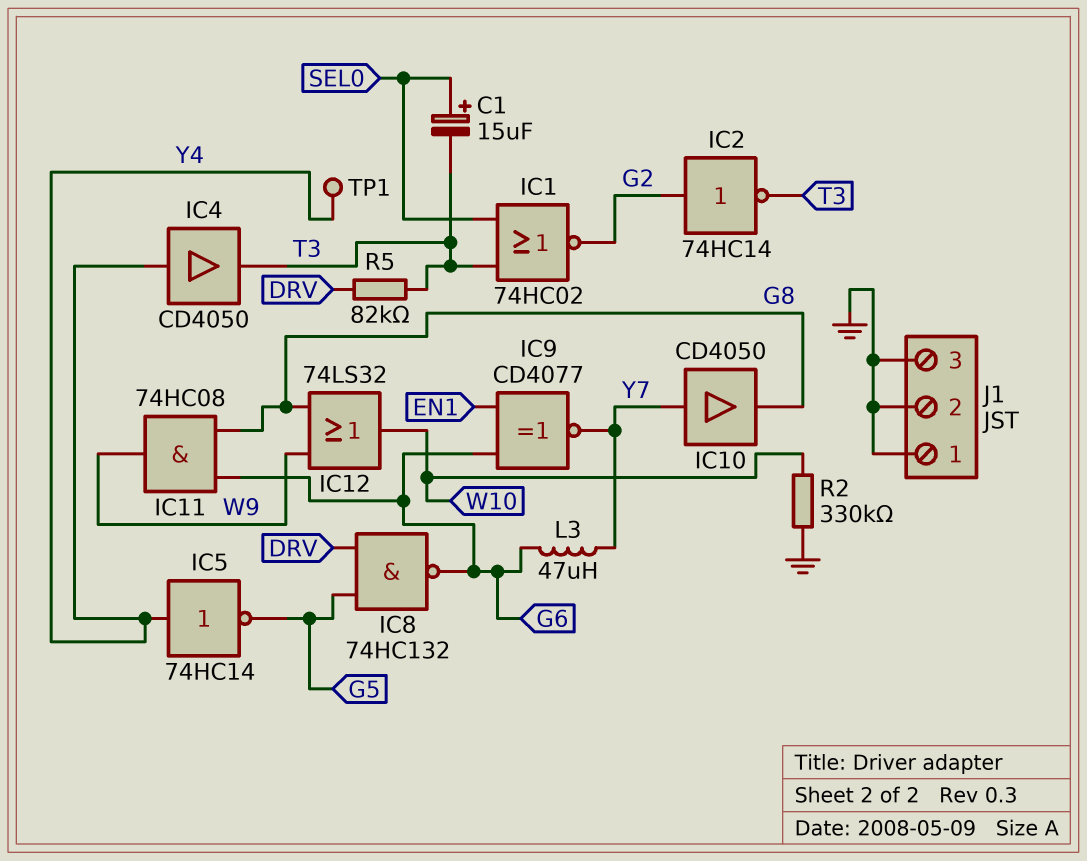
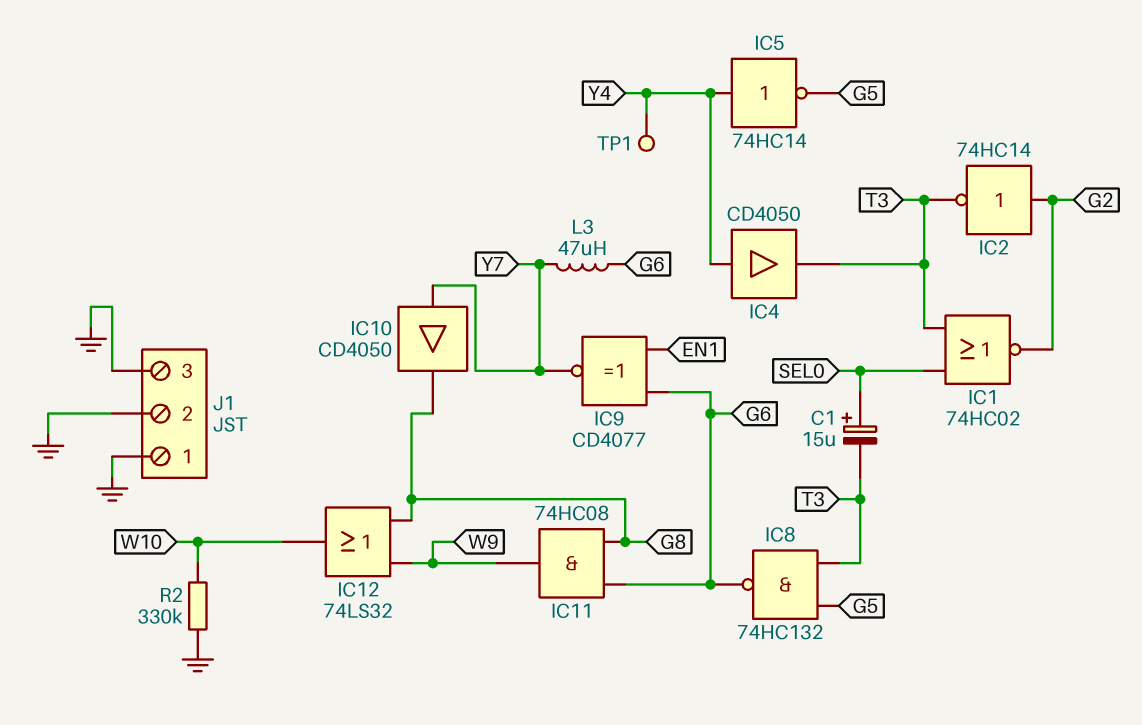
IC8: NAND 74HC132 (in DRV, in G5, out G6) -> NAND 74HC132 (in G5, in T3, out G6)
R5: 82k (DRV, T3) -> none

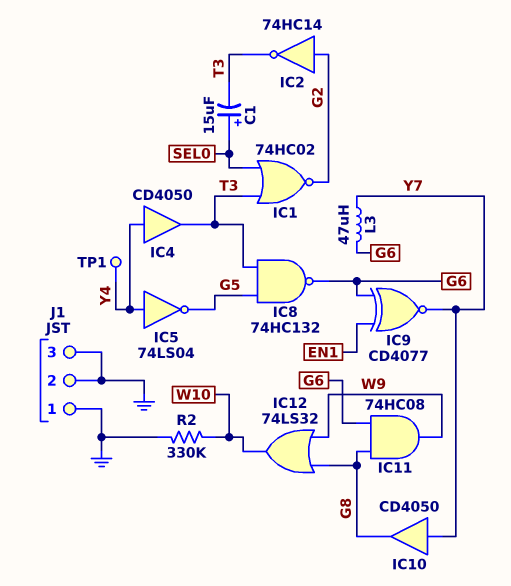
IC5: NOT 74HC14 (in Y4, out G5) -> NOT 74LS04 (in Y4, out G5)

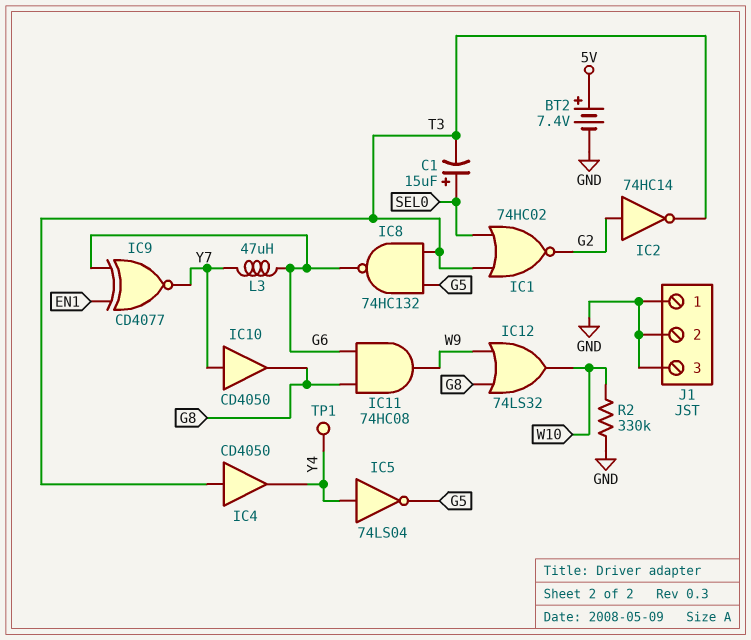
BT2: none -> 7.4V (plus 5V, minus GND)
IC4: buffer CD4050 (in Y4, out T3) -> buffer CD4050 (in T3, out Y4)

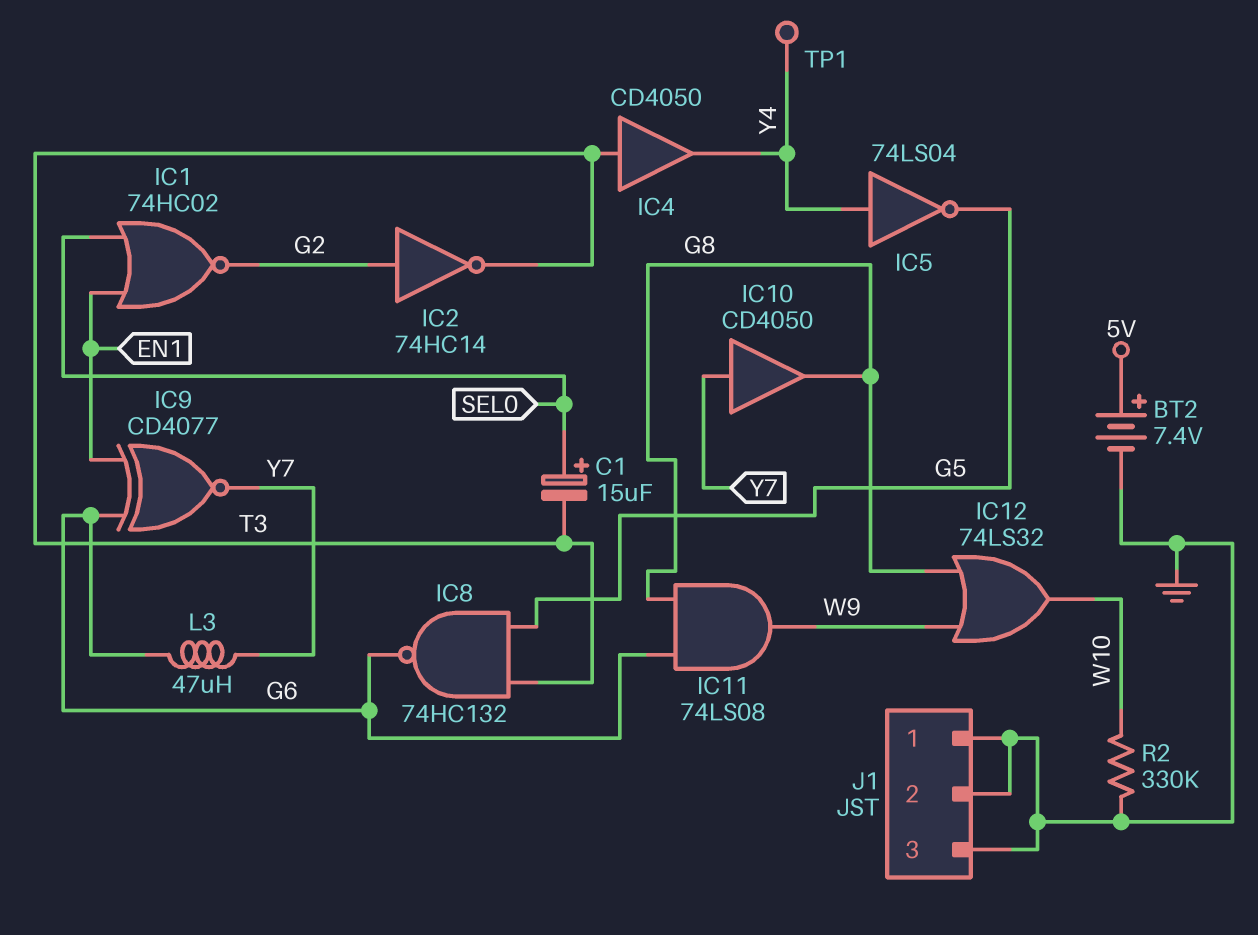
IC1: NOR 74HC02 (in SEL0, in T3, out G2) -> NOR 74HC02 (in EN1, in SEL0, out G2)
IC11: AND 74HC08 (in G6, in G8, out W9) -> AND 74LS08 (in G6, in G8, out W9)

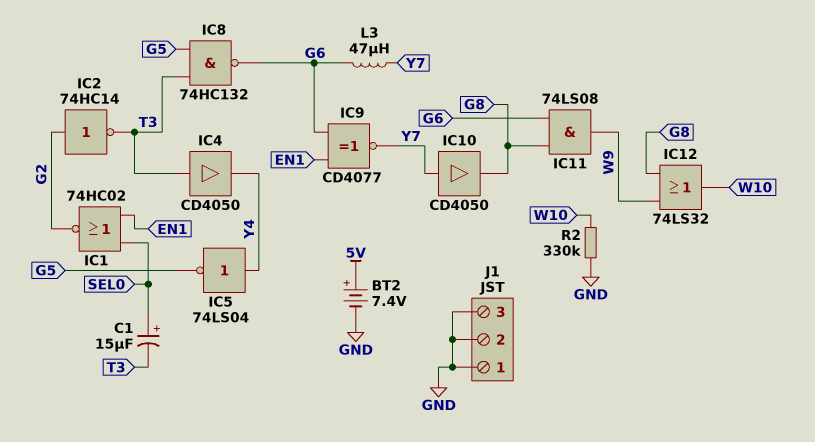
TP1: test point (Y4) -> none

